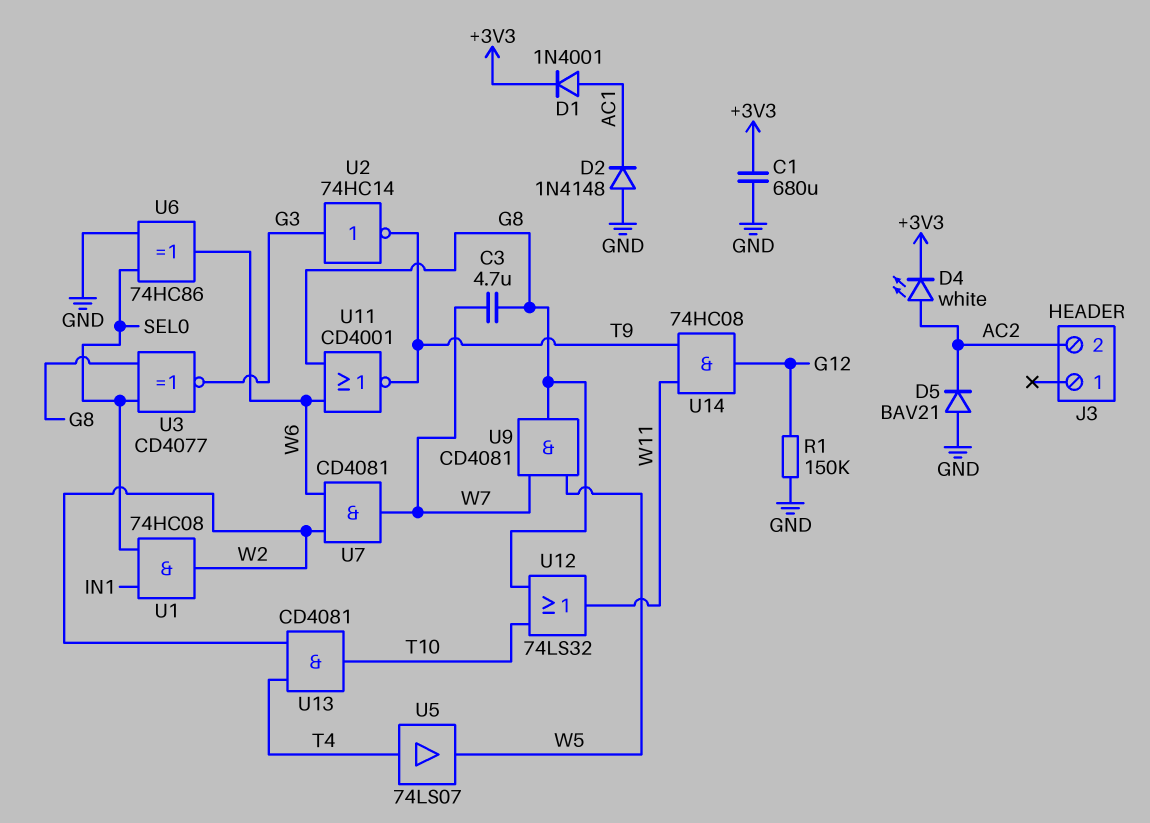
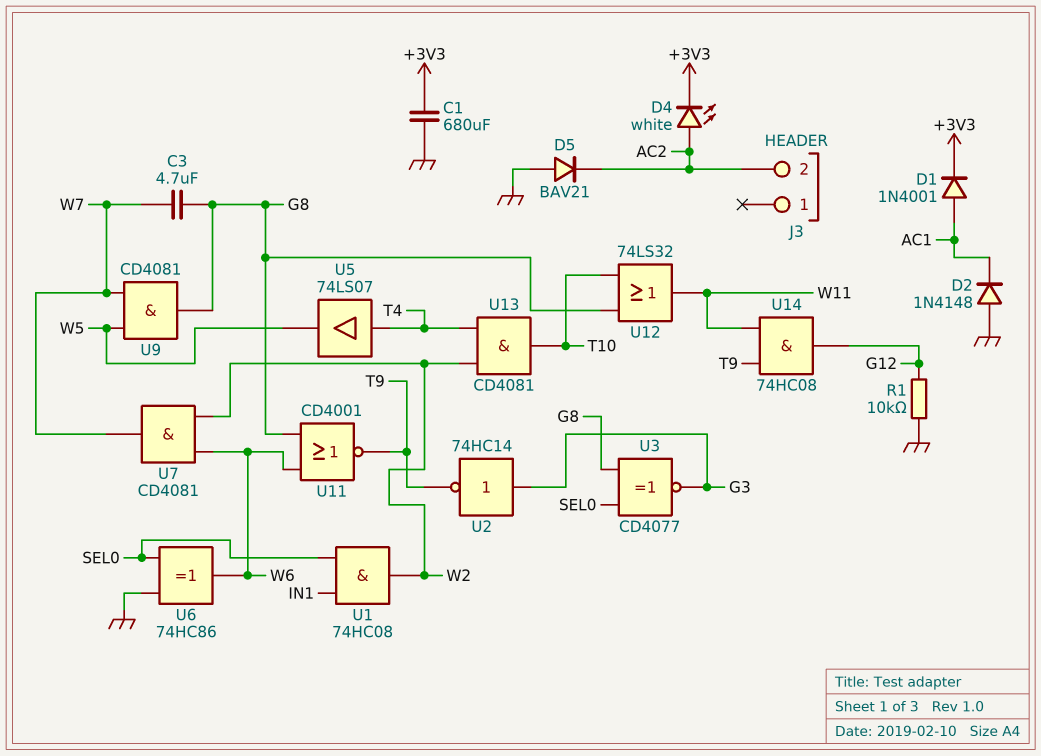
R1: 150k (G12, GND) -> 10k (G12, GND)

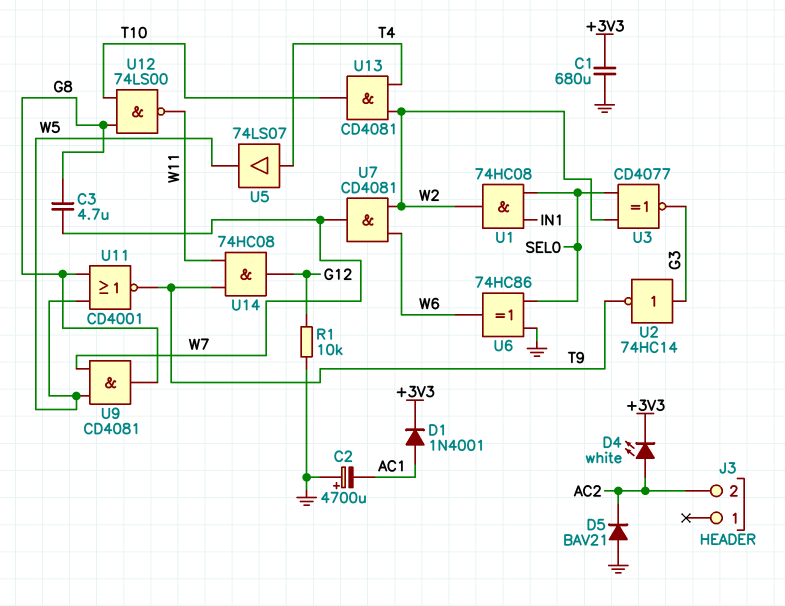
C2: none -> 4700uF (plus GND, minus AC1)
D2: diode 1N4148 (A GND, K AC1) -> none
U3: XNOR CD4077 (in G8, in SEL0, out G3) -> XNOR CD4077 (in SEL0, in W2, out G3)
U11: NOR CD4001 (in G8, in W6, out T9) -> NOR CD4001 (in G8, in W5, out T9)
U12: OR 74LS32 (in G8, in T10, out W11) -> NAND 74LS00 (in G8, in T10, out W11)

